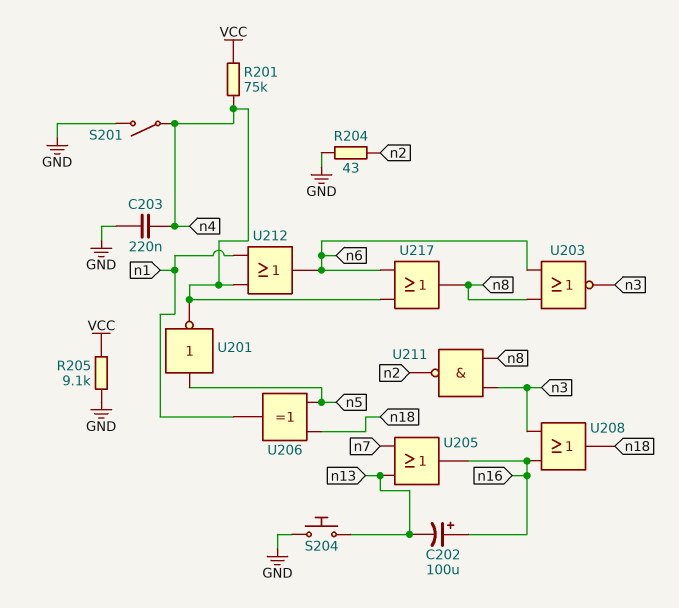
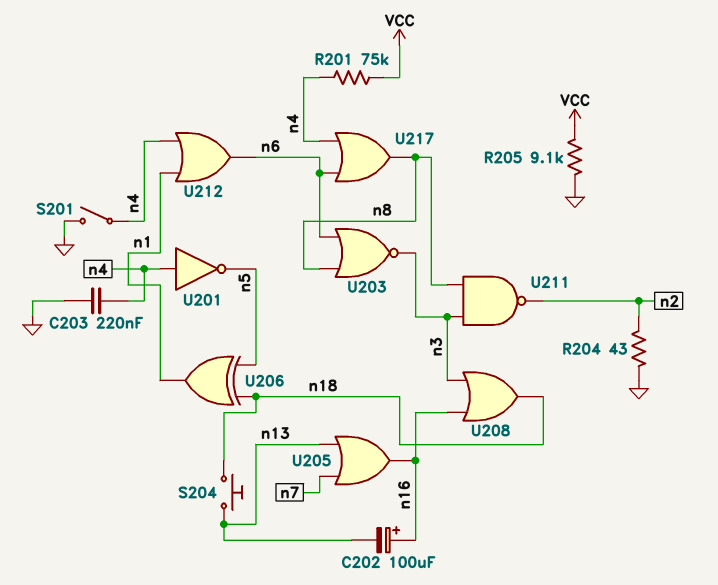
S204: button (GND, n13) -> button (n13, n18)
U201: NOT (in n5, out n4) -> NOT (in n4, out n5)

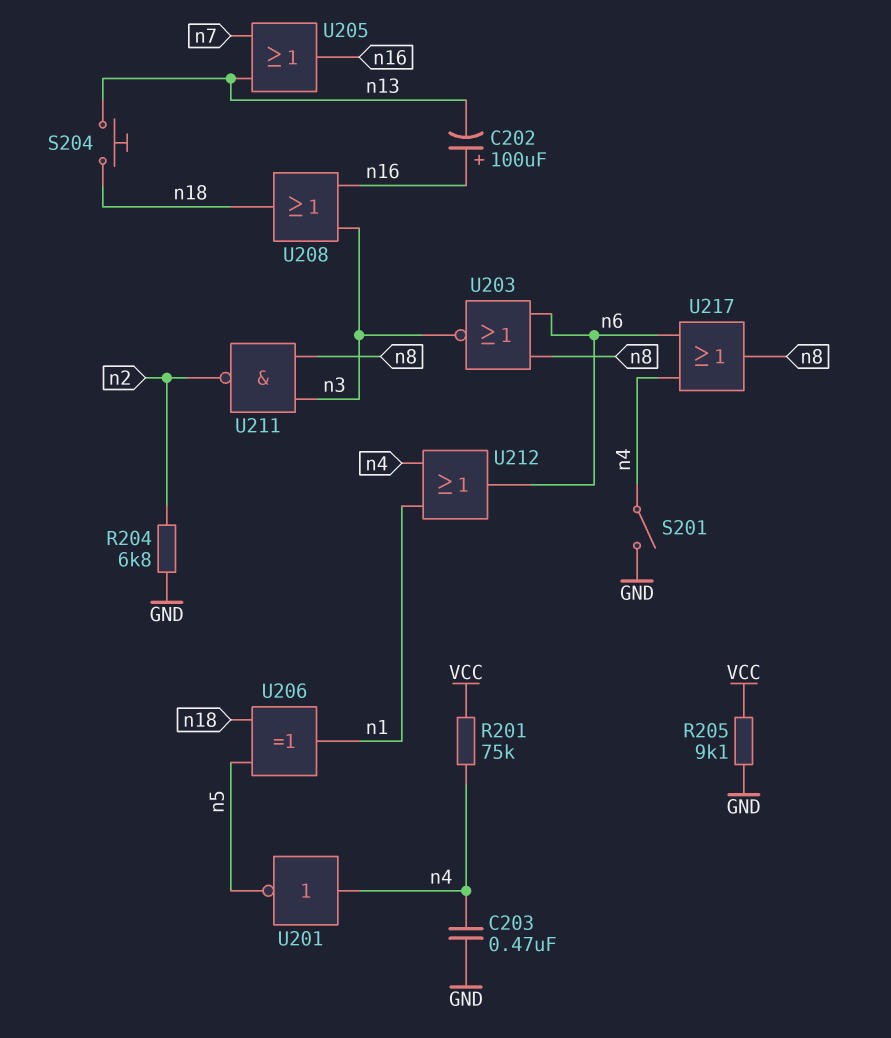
C203: 220nF (GND, n4) -> 470nF (GND, n4)
R204: 43 (GND, n2) -> 6.8k (GND, n2)

